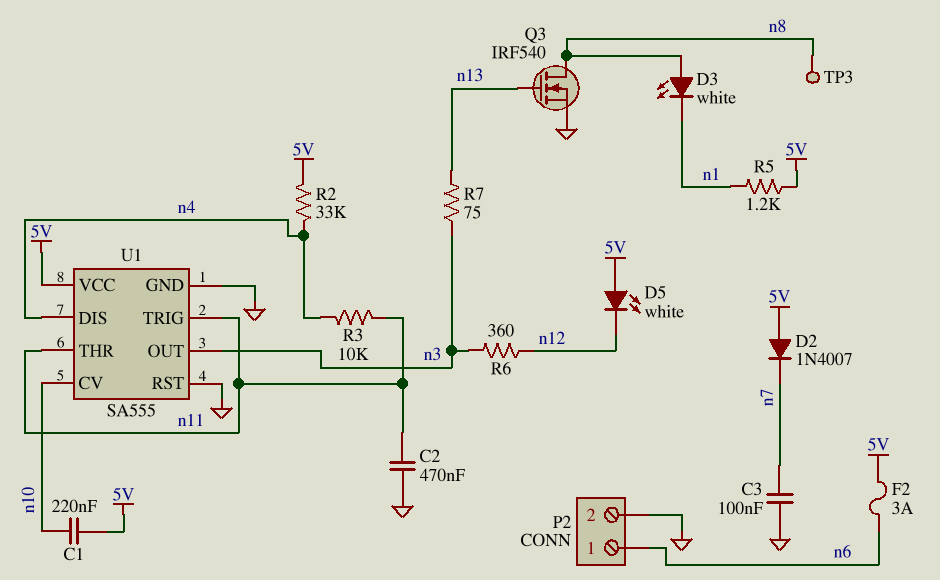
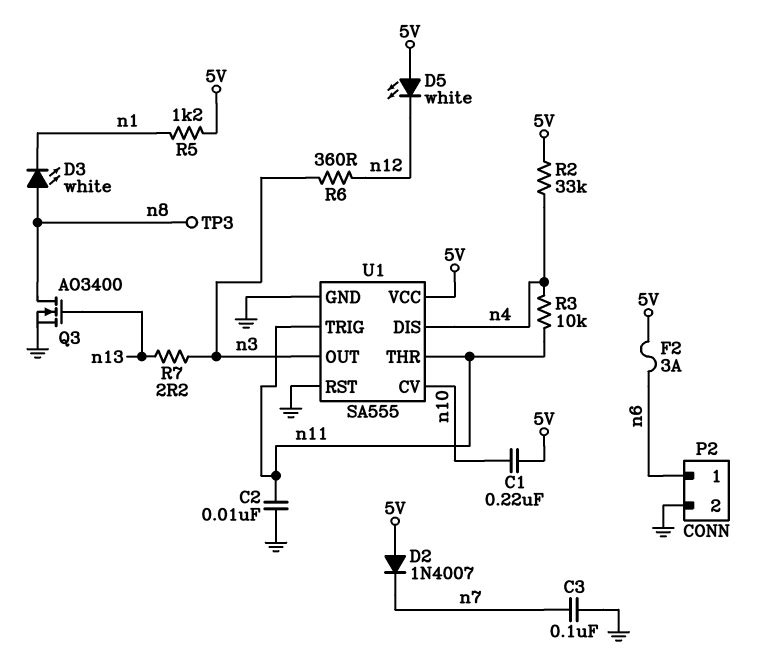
C2: 470nF (GND, n11) -> 10nF (GND, n11)
Q3: NMOS IRF540 (G n13, D n8, S GND) -> NMOS AO3400 (G n13, D n8, S GND)
R7: 75 (n3, n13) -> 2.2 (n3, n13)

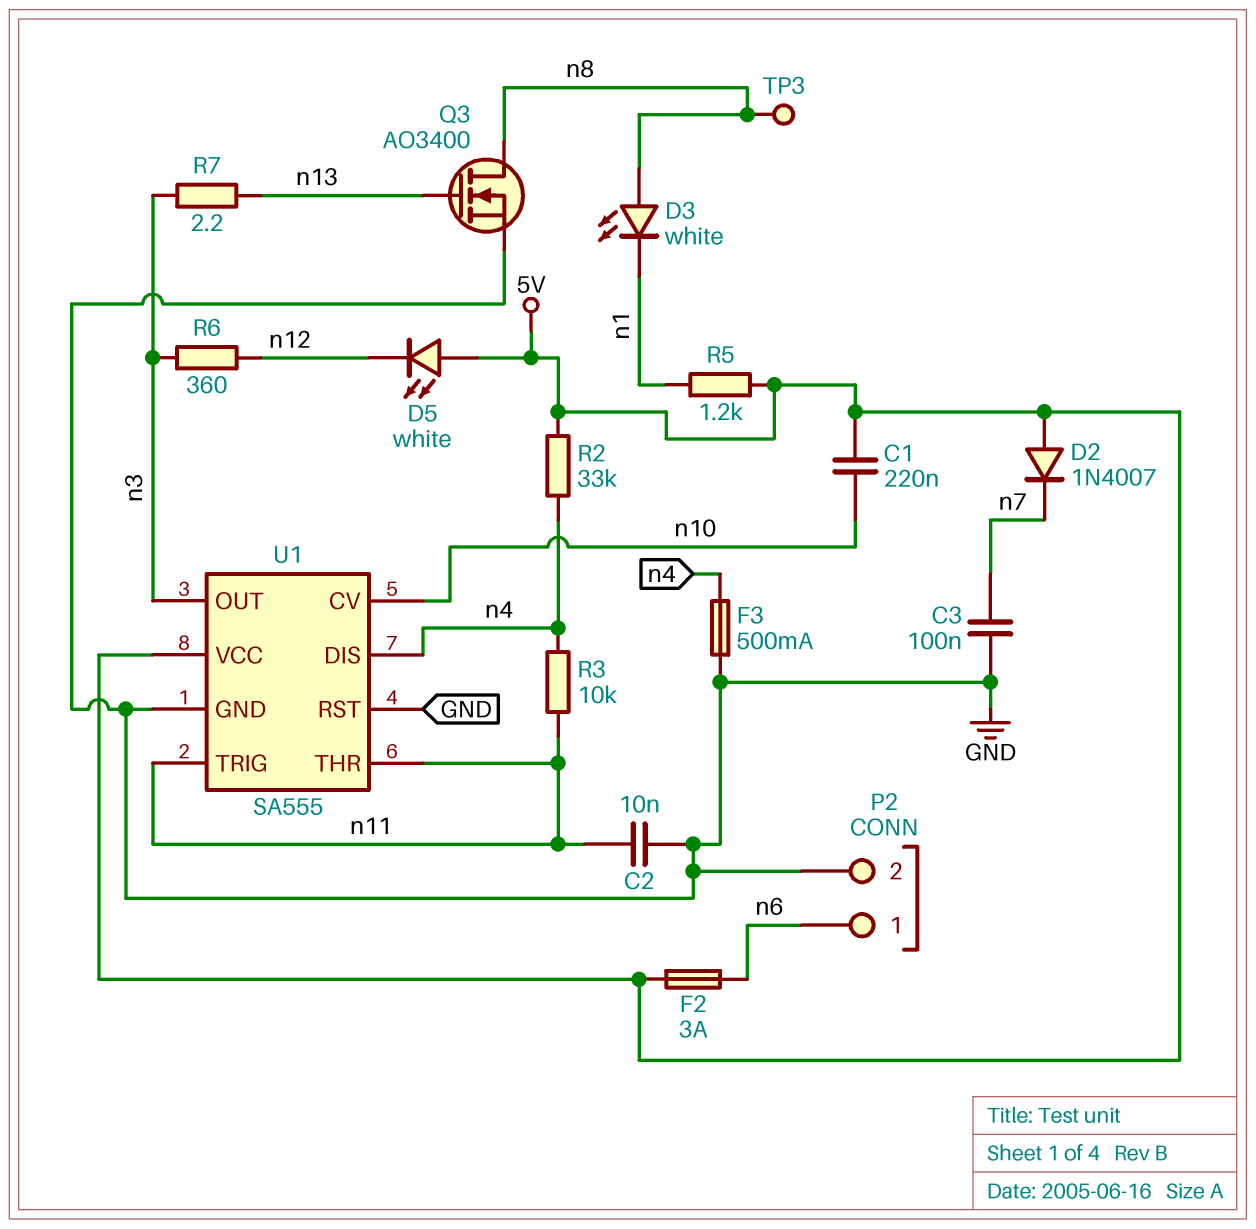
F3: none -> 500mA (GND, n4)

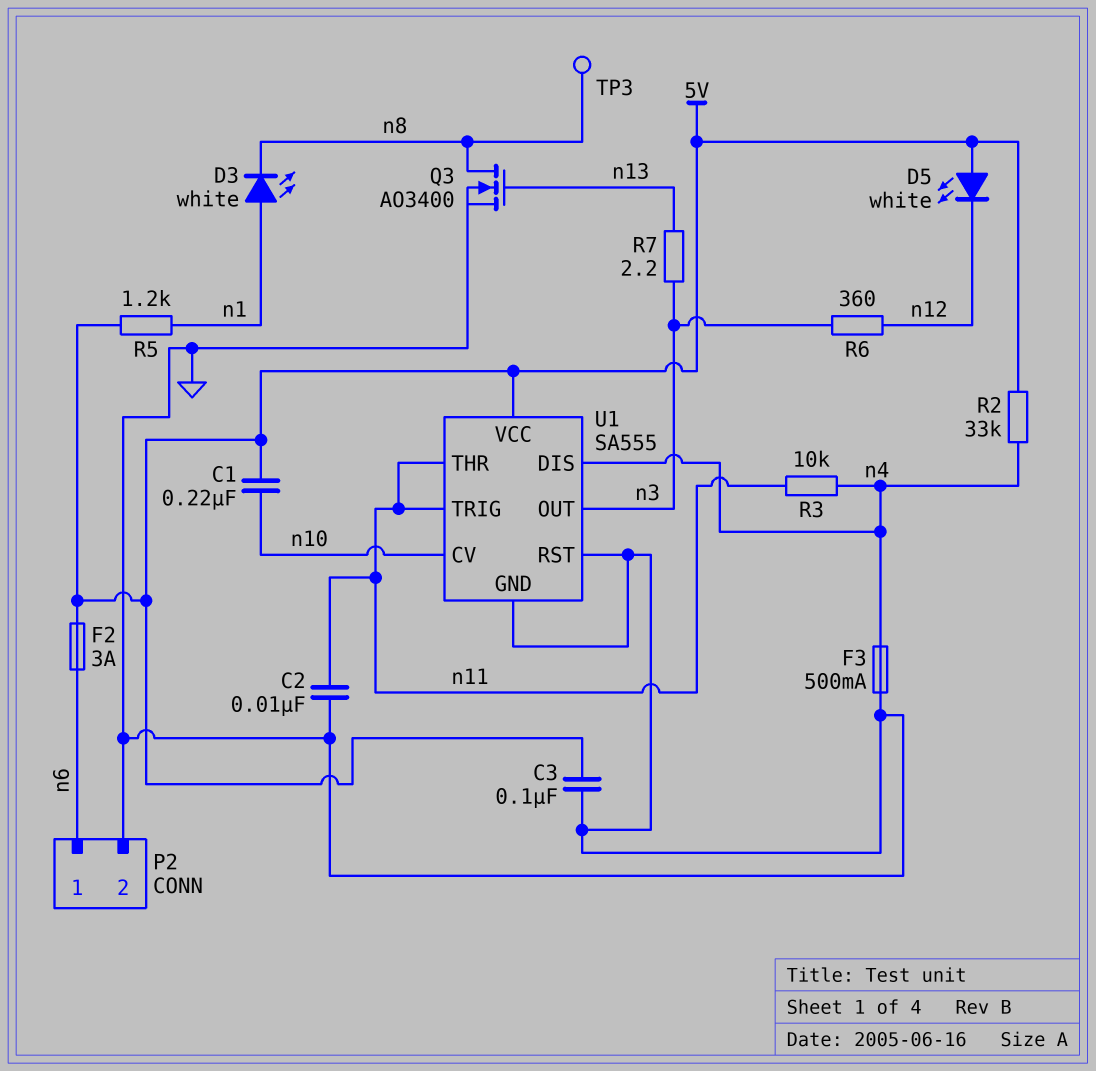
C3: 100nF (GND, n7) -> 100nF (5V, GND)
D2: diode 1N4007 (A 5V, K n7) -> none
D3: LED white (A n8, K n1) -> LED white (A n1, K n8)

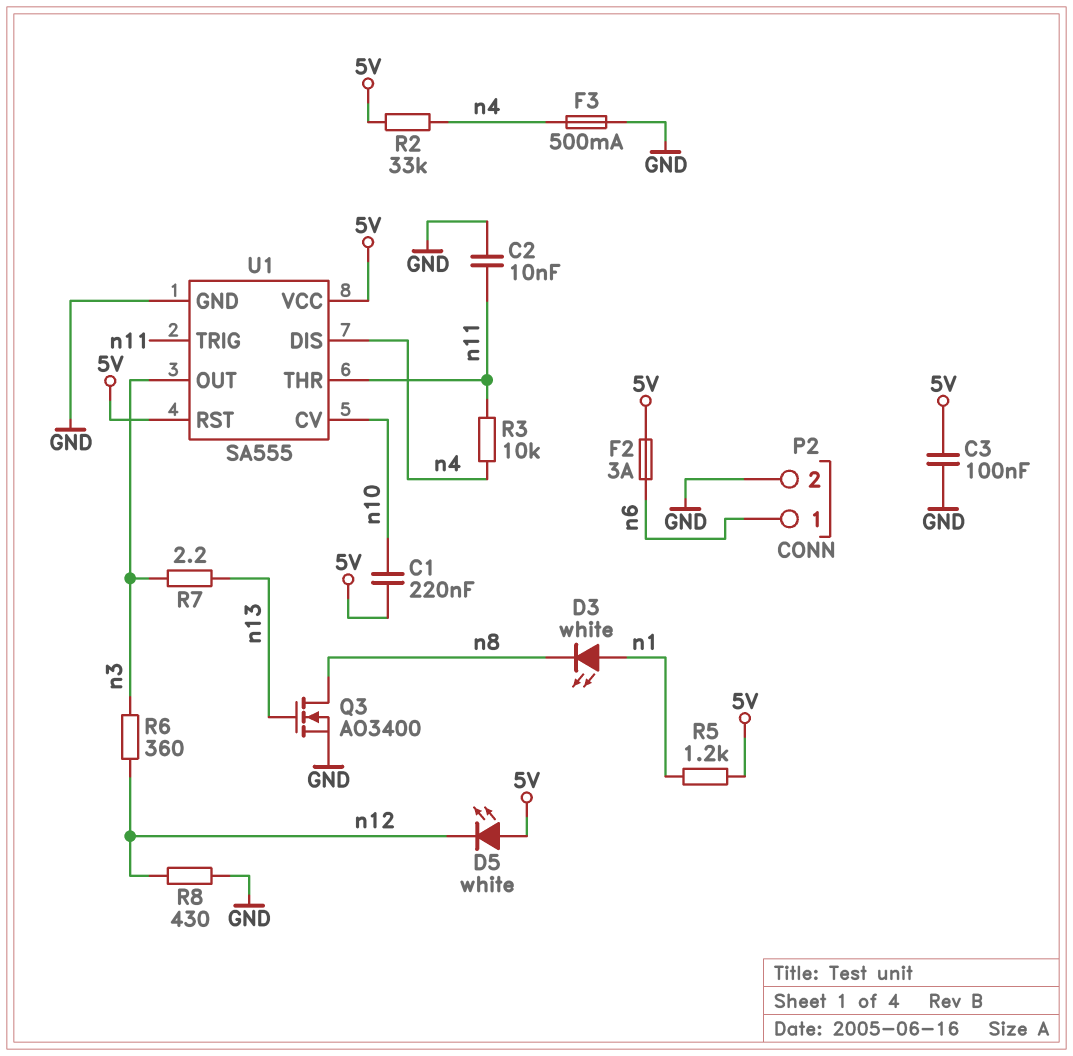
R8: none -> 430 (GND, n12)
TP3: test point (n8) -> none
U1 pin RST: GND -> 5V

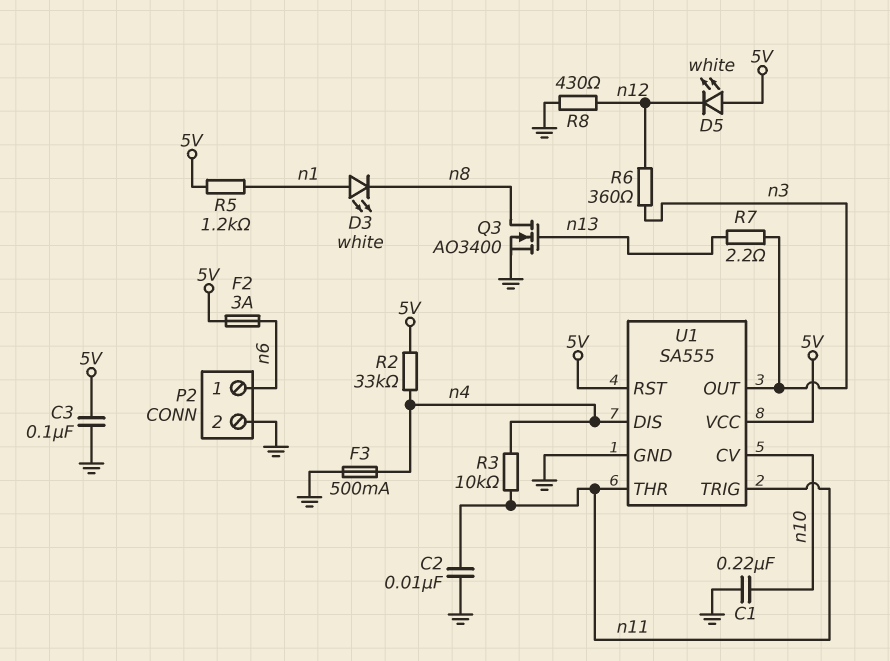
C1: 220nF (5V, n10) -> 220nF (GND, n10)

